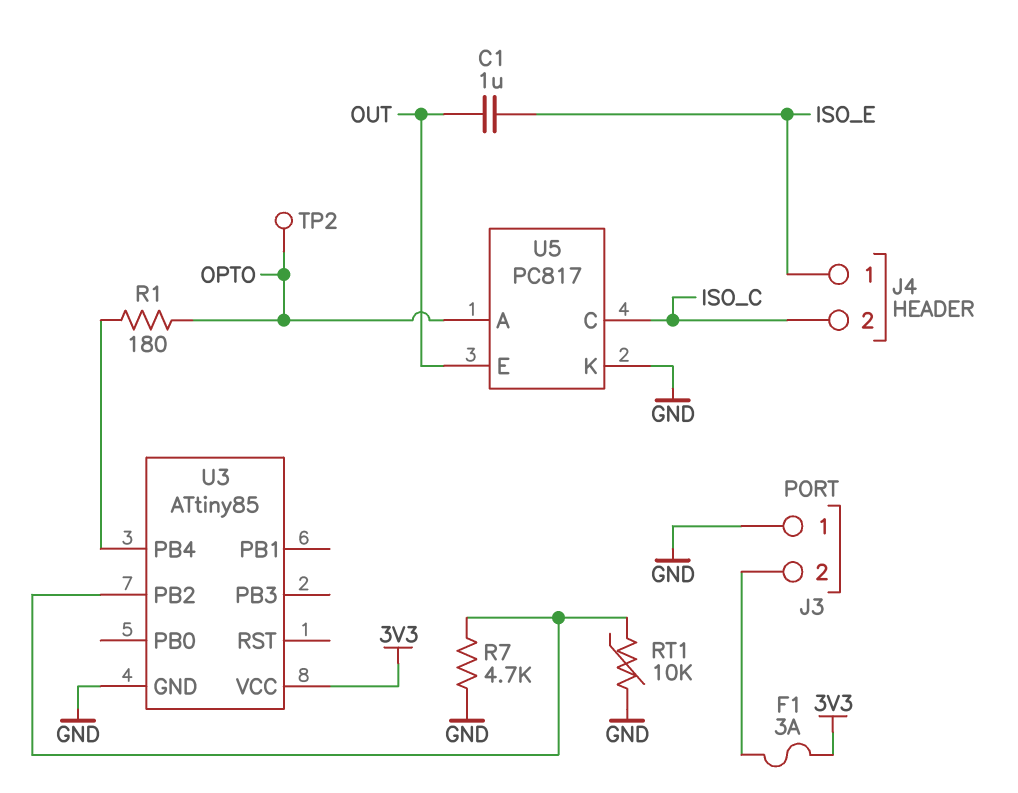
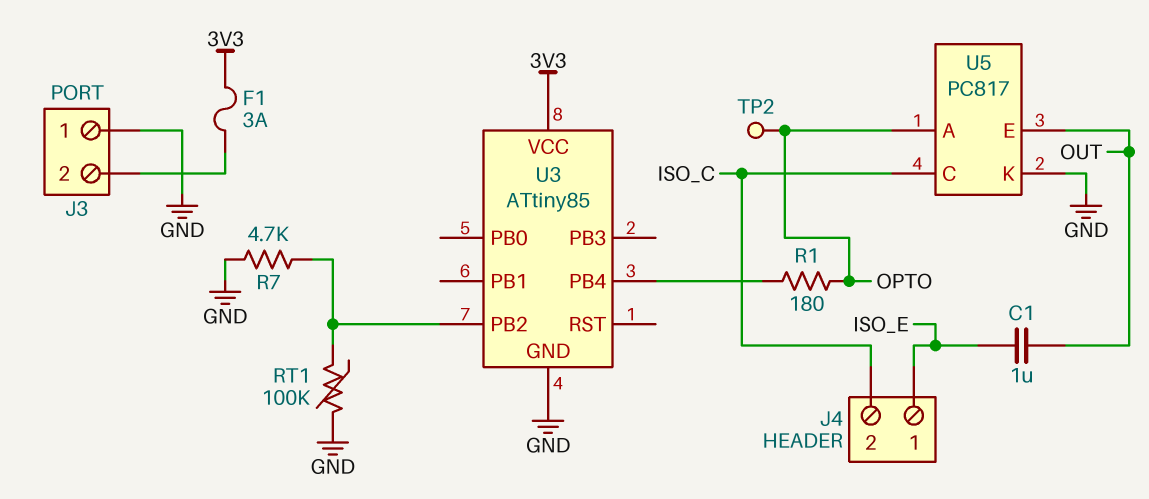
RT1: 10k (GND, U3/PB2) -> 100k (GND, U3/PB2)

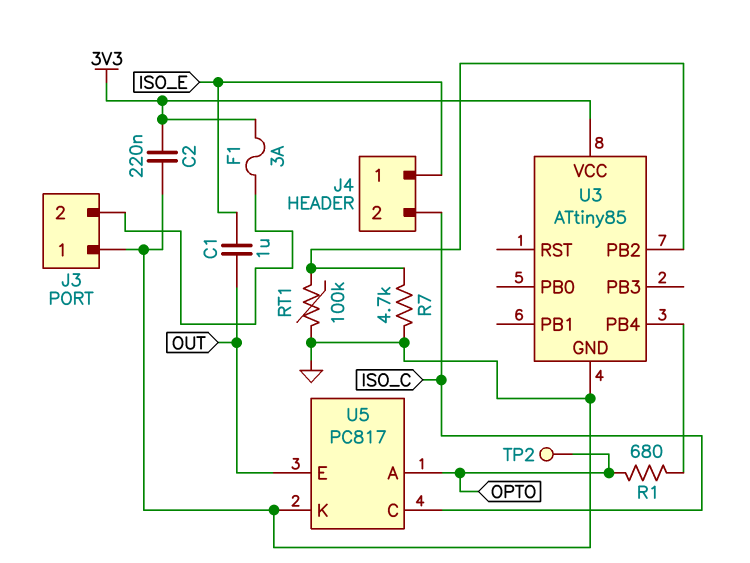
C2: none -> 220nF (3V3, GND)
R1: 180 (OPTO, U3/PB4) -> 680 (OPTO, U3/PB4)

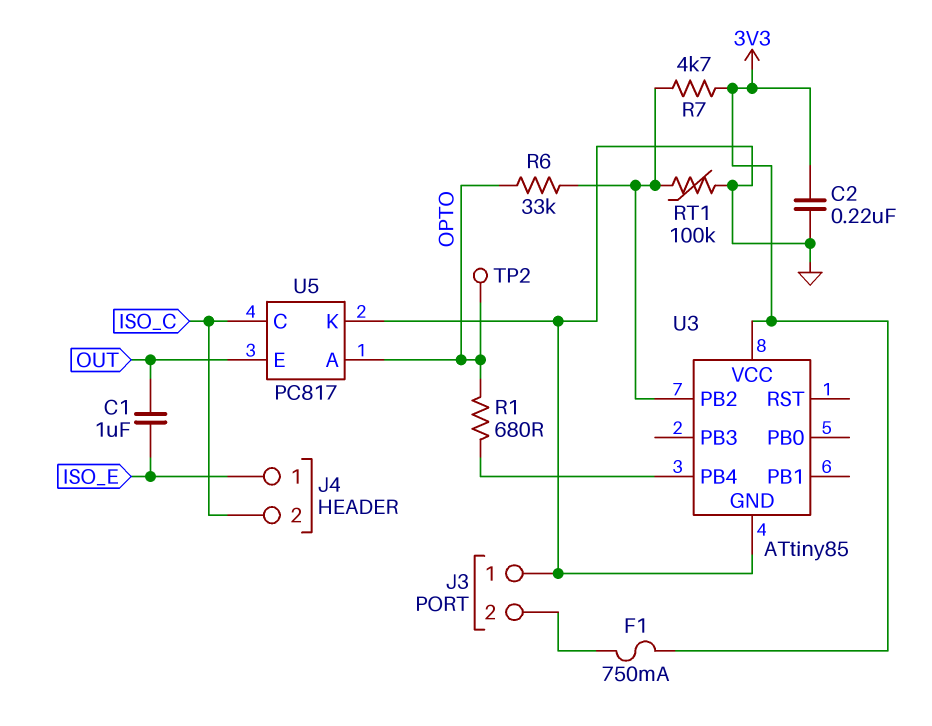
F1: 3A (3V3, J3/2) -> 750mA (3V3, J3/2)
R6: none -> 33k (OPTO, U3/PB2)
R7: 4.7k (GND, U3/PB2) -> 4.7k (3V3, U3/PB2)

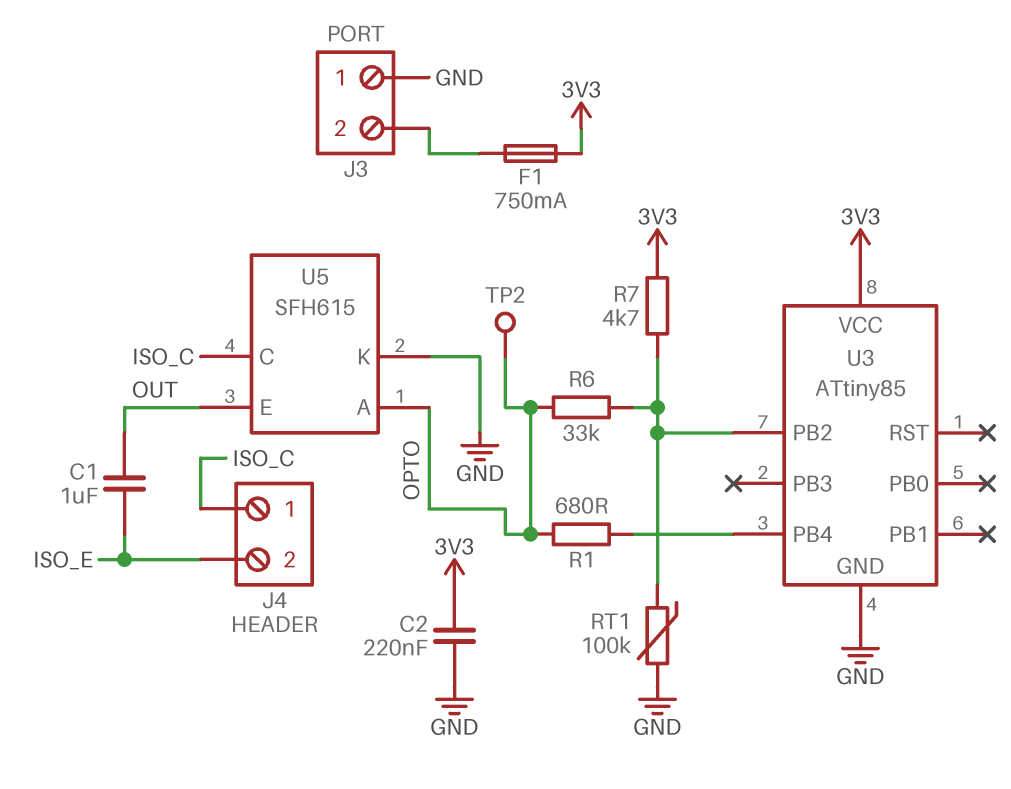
J4 pin 1: ISO_E -> ISO_C
J4 pin 2: ISO_C -> ISO_E
U5: PC817 -> SFH615

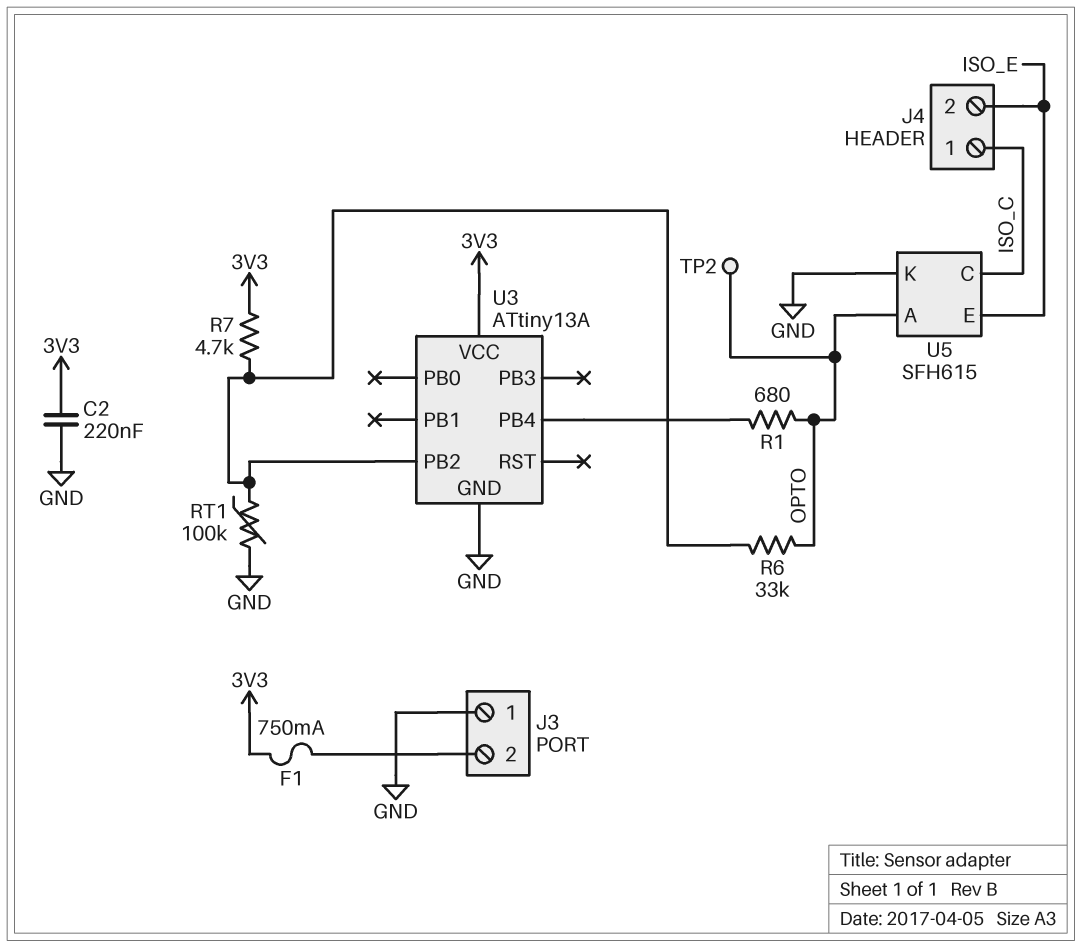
C1: 1uF (ISO_E, OUT) -> none
U3: ATtiny85 -> ATtiny13A
U5 pin E: OUT -> ISO_E

